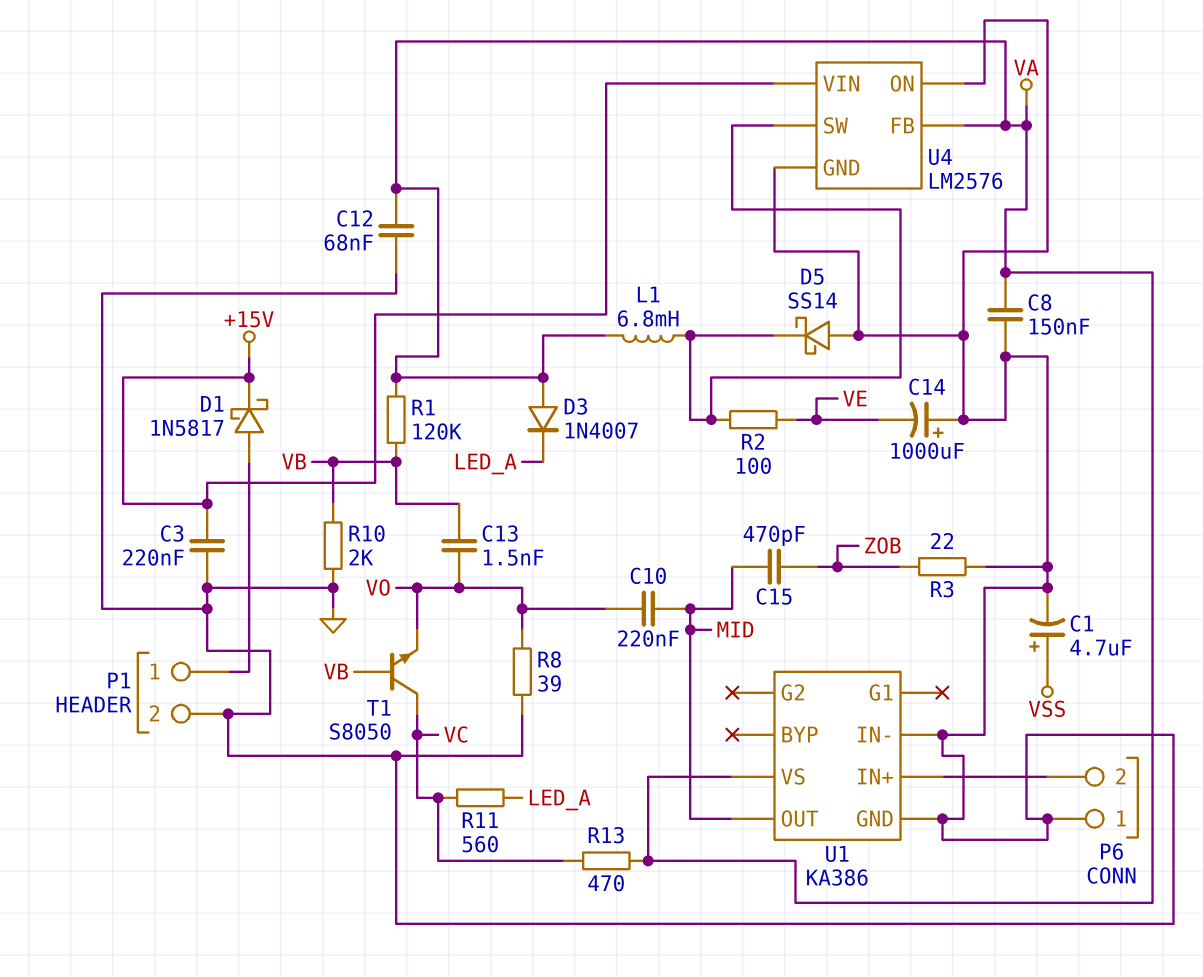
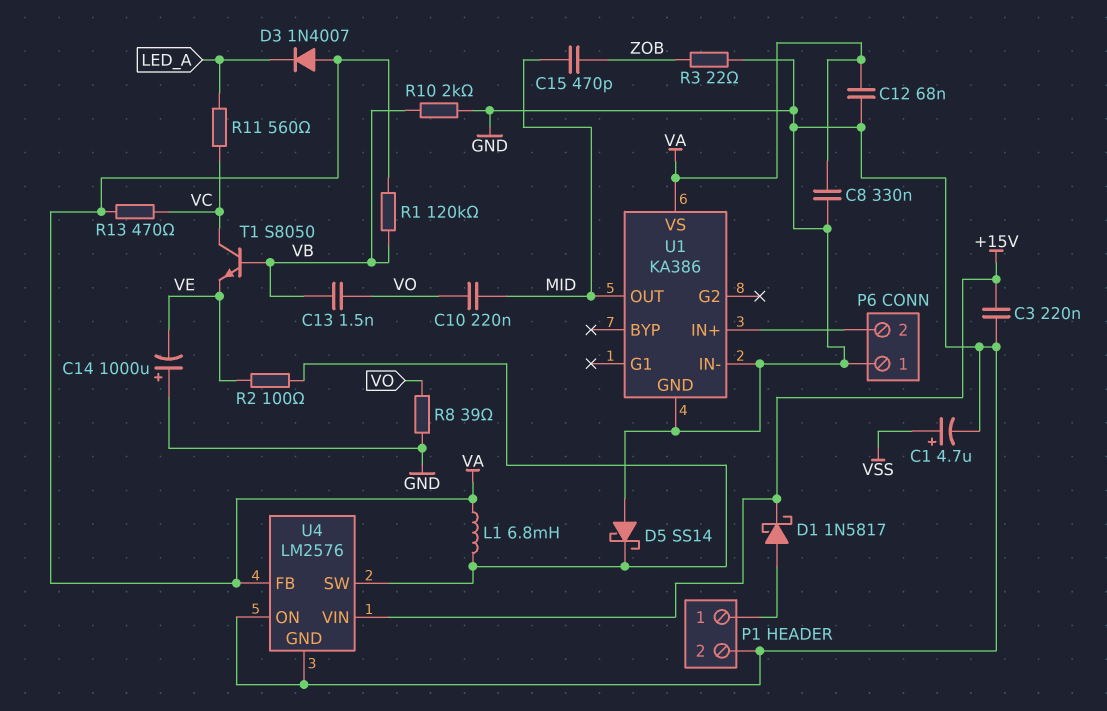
C8: 150nF (GND, VA) -> 330nF (GND, VA)
T1: NPN S8050 (B VB, C VC, E VO) -> NPN S8050 (B VB, C VC, E VE)

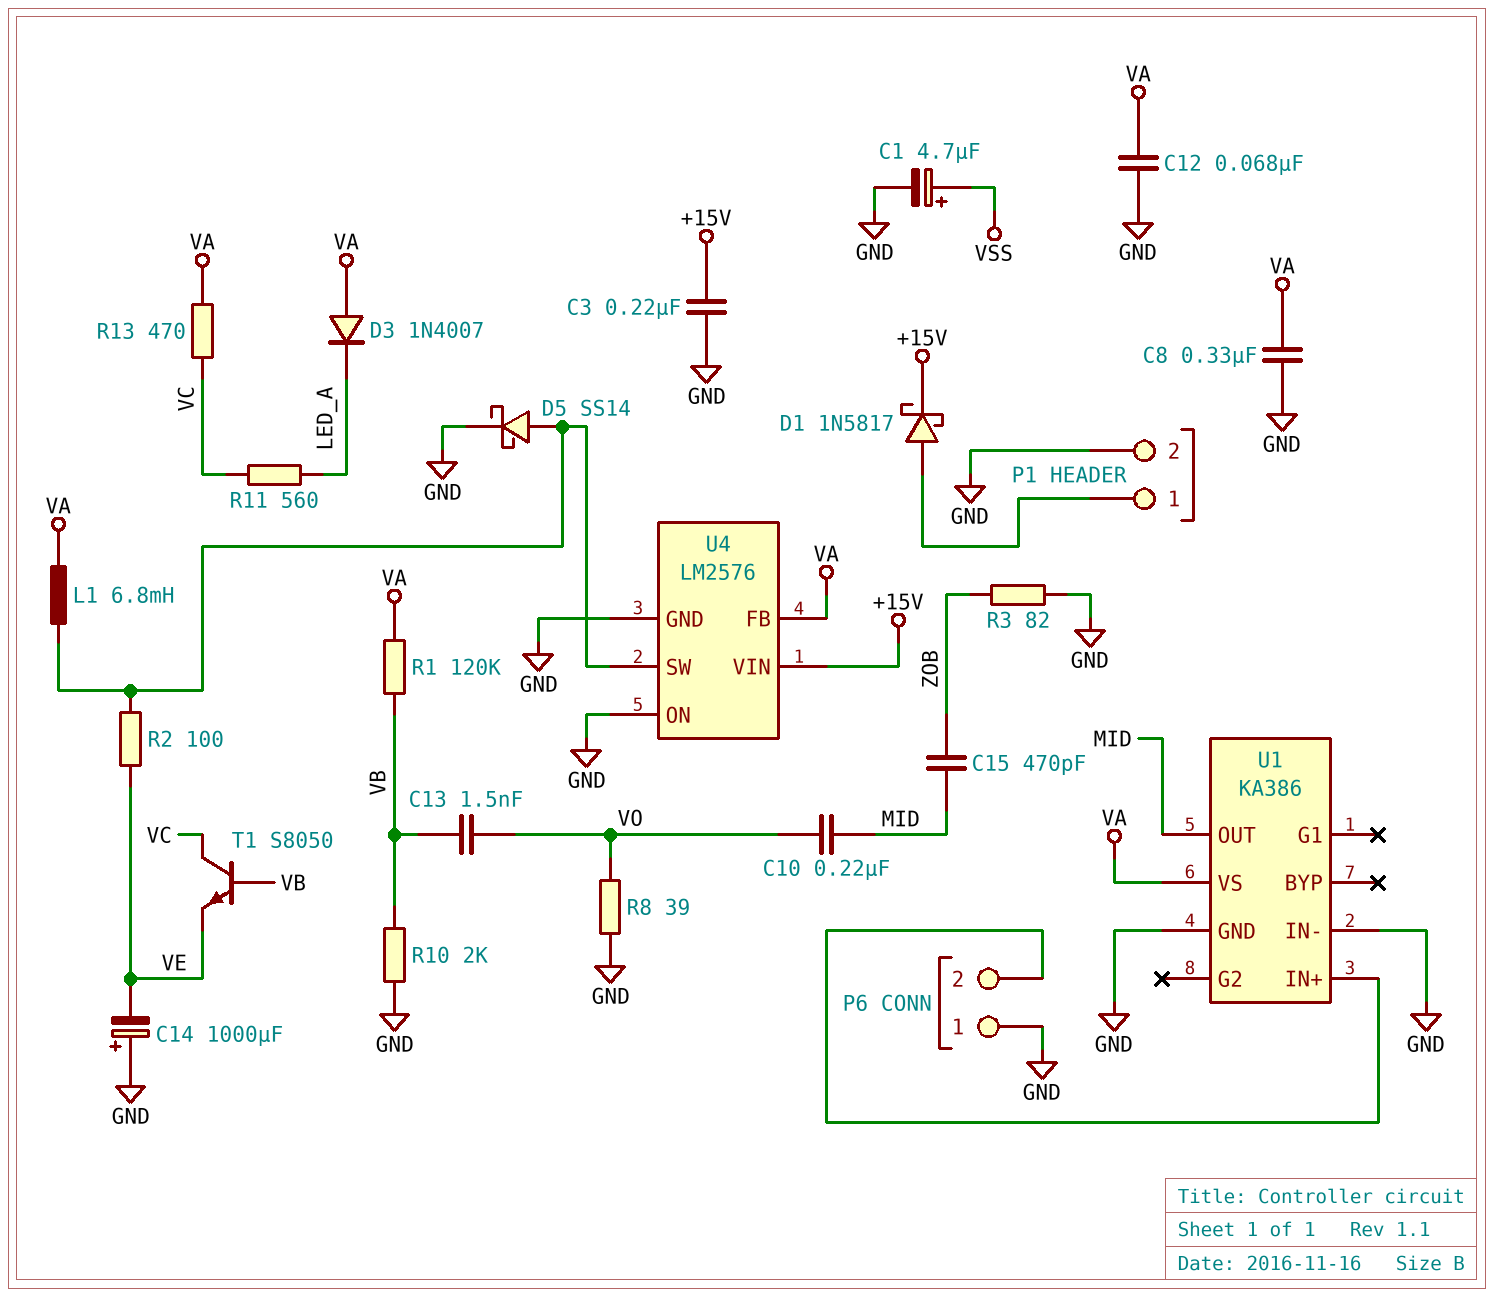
D5: schottky SS14 (A GND, K U4/SW) -> schottky SS14 (A U4/SW, K GND)
R3: 22 (GND, ZOB) -> 82 (GND, ZOB)

